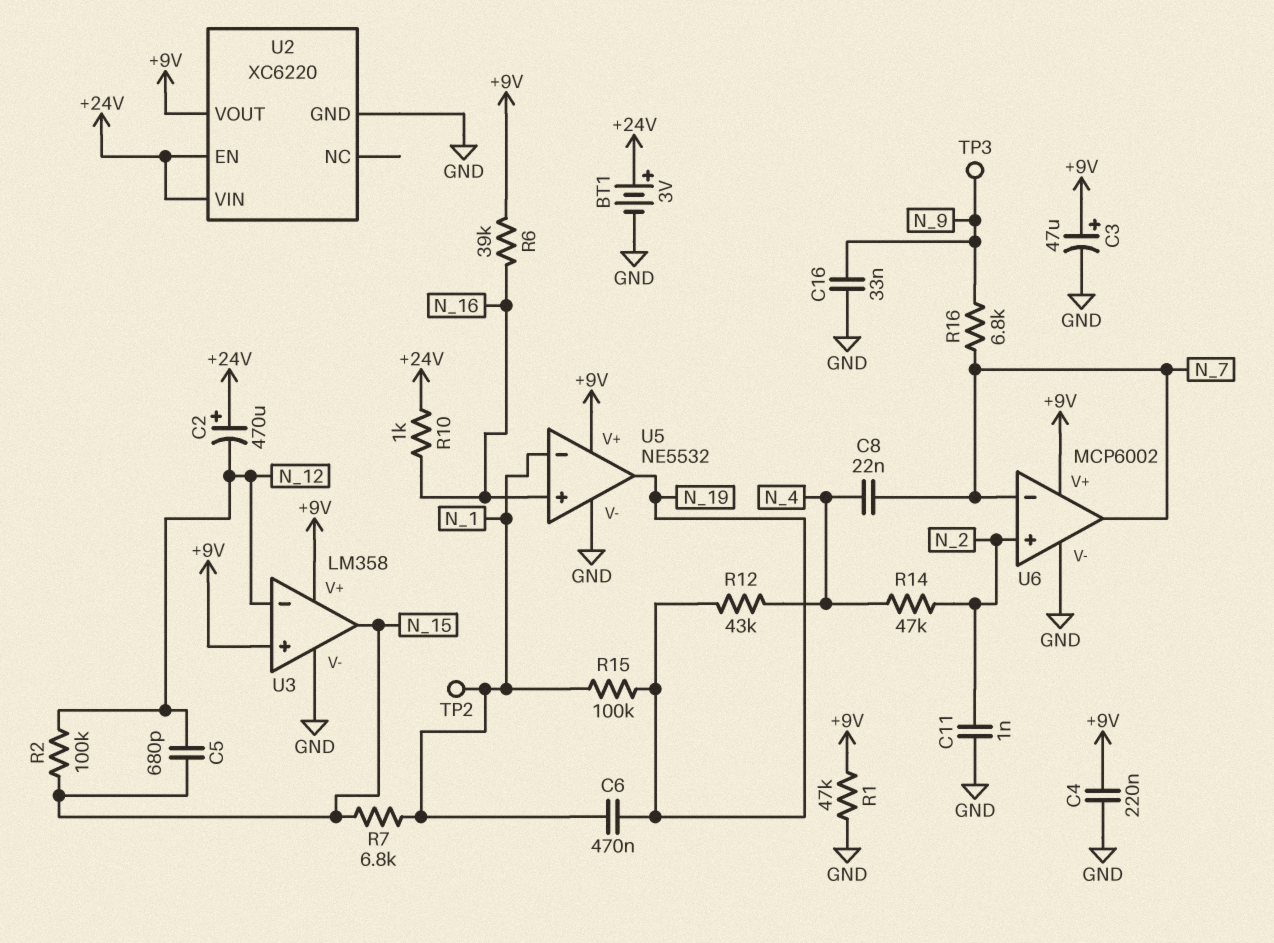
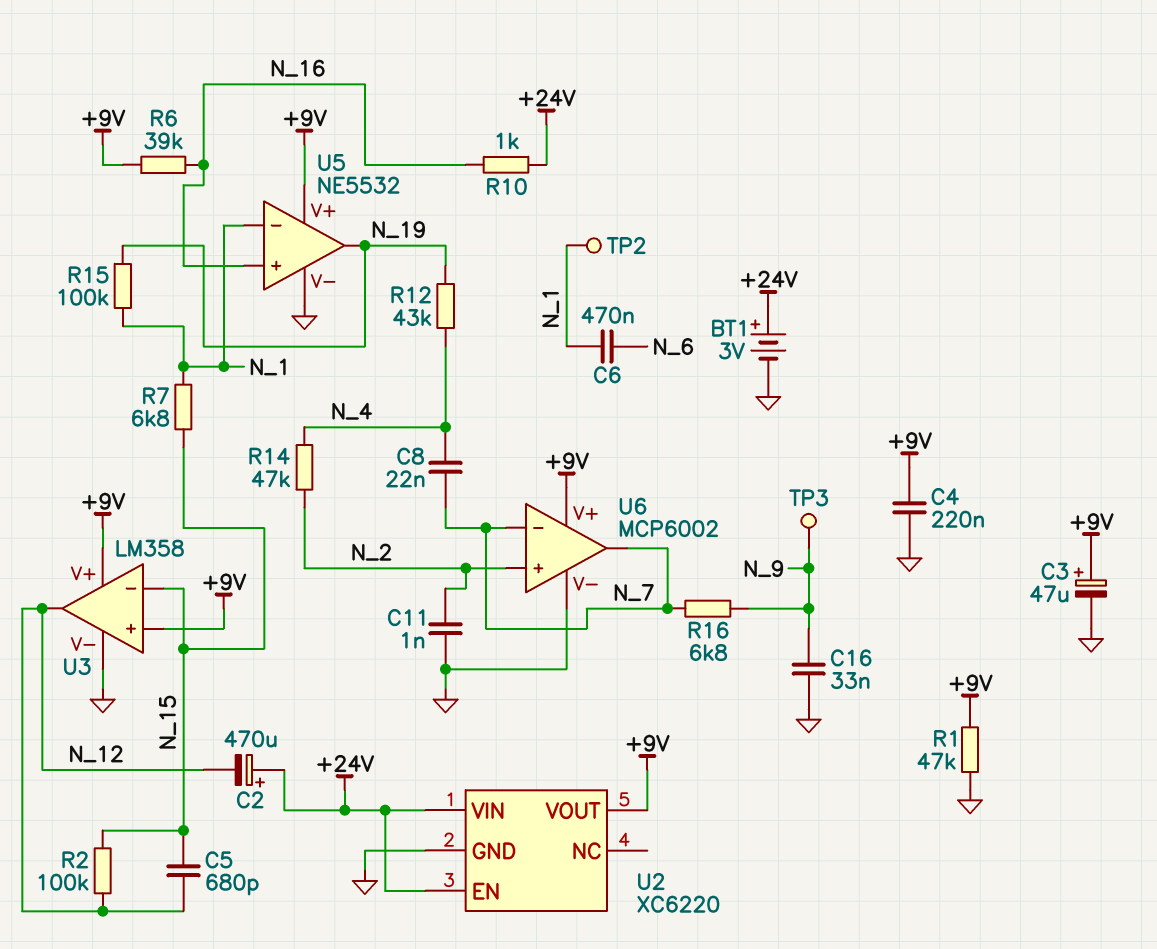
C6: 470nF (N_1, N_19) -> 470nF (N_1, N_6)
U3 pin in-: N_12 -> N_15
U3 pin out: N_15 -> N_12

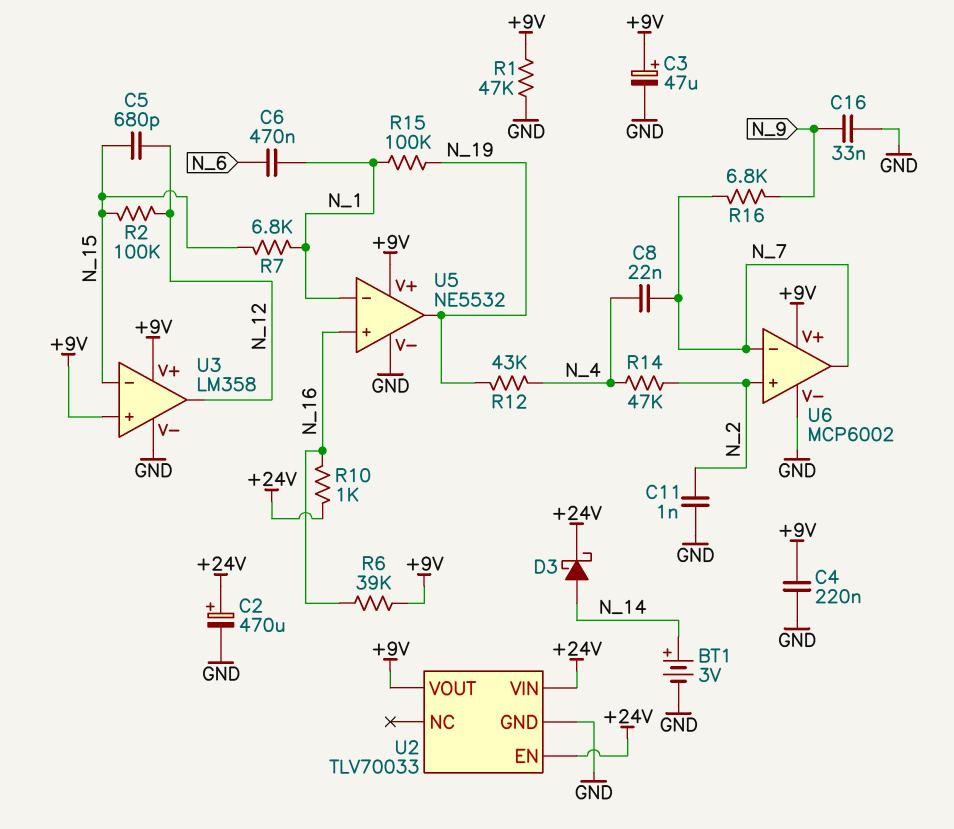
BT1: 3V (plus +24V, minus GND) -> 3V (plus N_14, minus GND)
C2: 470uF (plus +24V, minus N_12) -> 470uF (plus +24V, minus GND)
D3: none -> schottky (A N_14, K +24V)
TP2: test point (N_1) -> none
TP3: test point (N_9) -> none
U2: XC6220 -> TLV70033

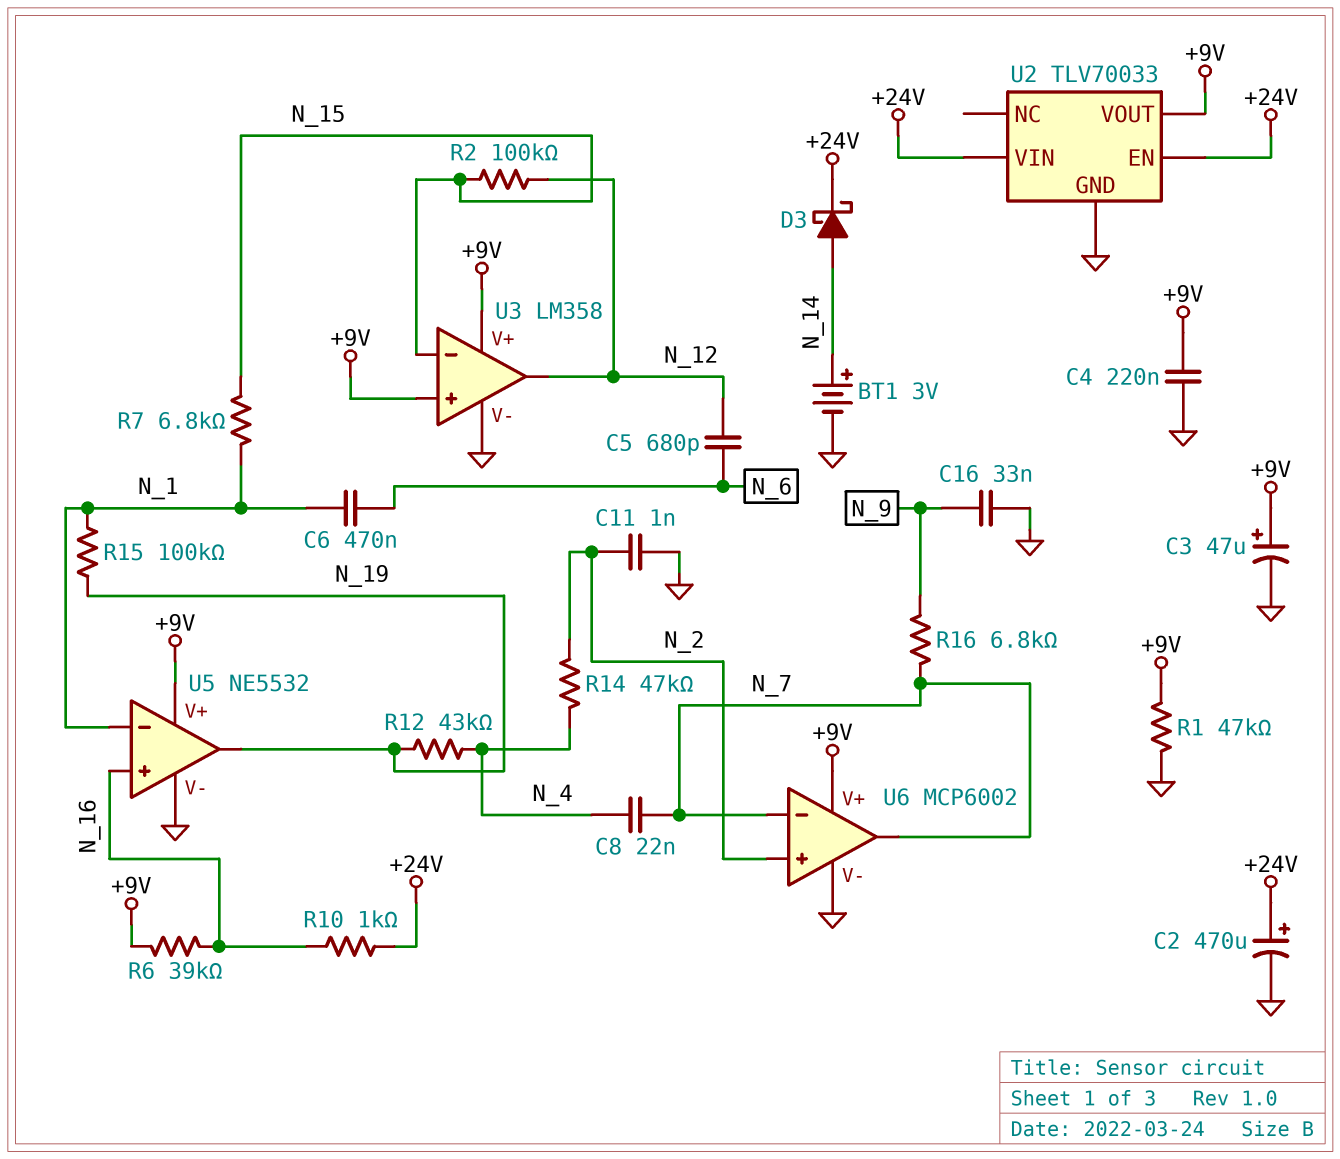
C5: 680pF (N_12, N_15) -> 680pF (N_6, N_12)

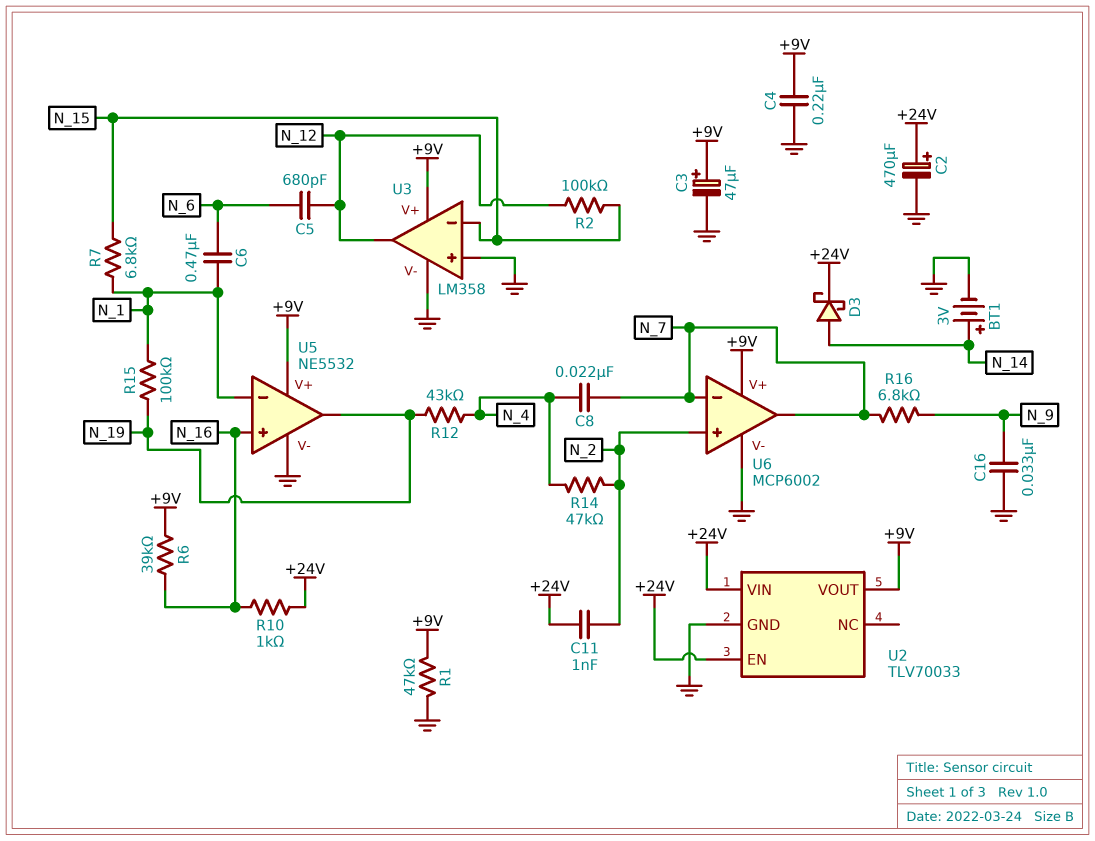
C11: 1nF (GND, N_2) -> 1nF (+24V, N_2)
U3 pin in+: +9V -> GND

